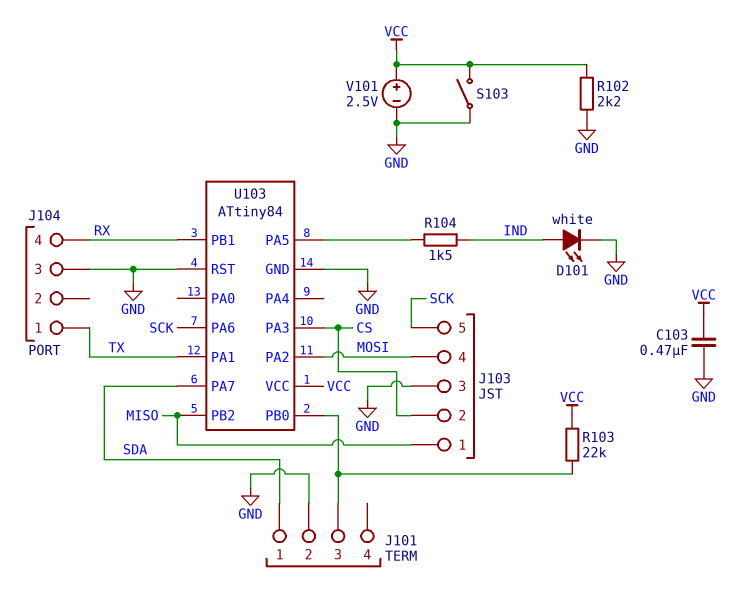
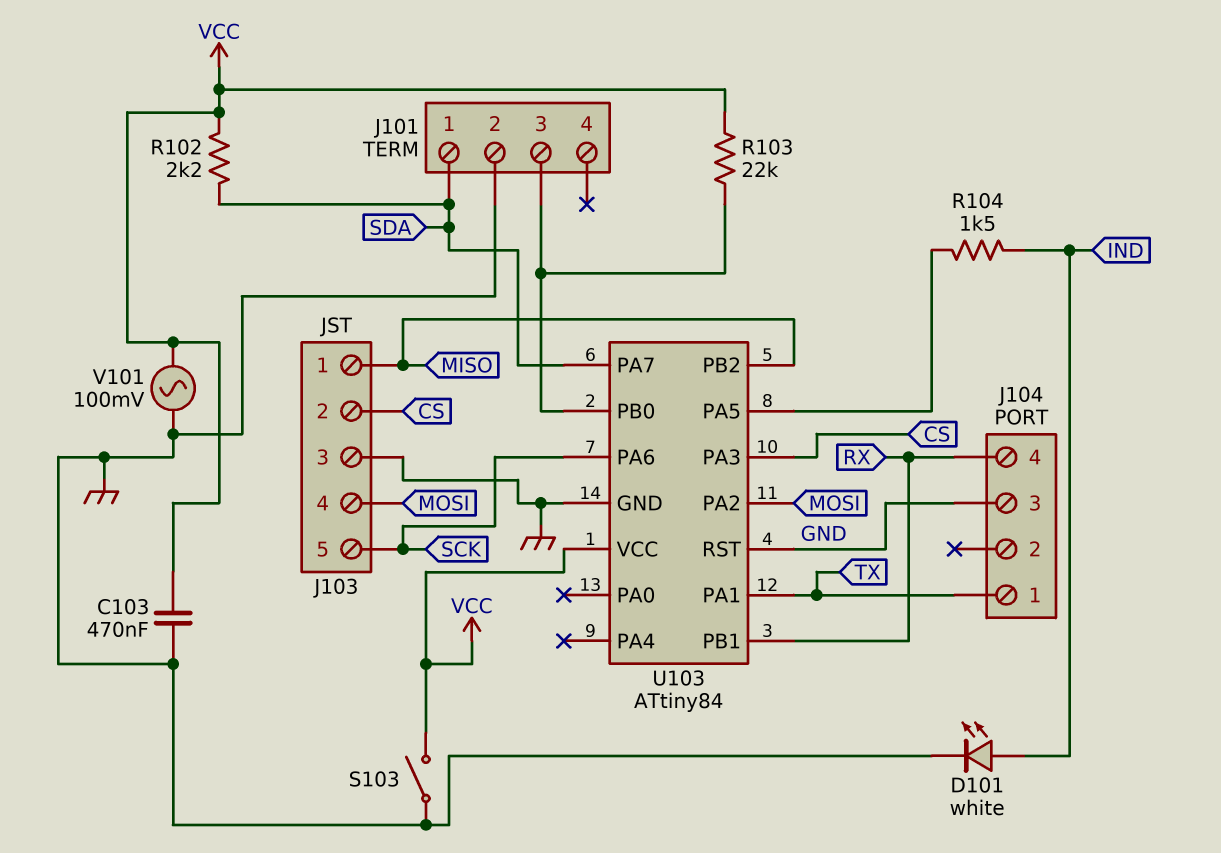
R102: 2.2k (GND, VCC) -> 2.2k (SDA, VCC)
V101: 2.5V (plus VCC, minus GND) -> AC 100mV (GND, VCC)

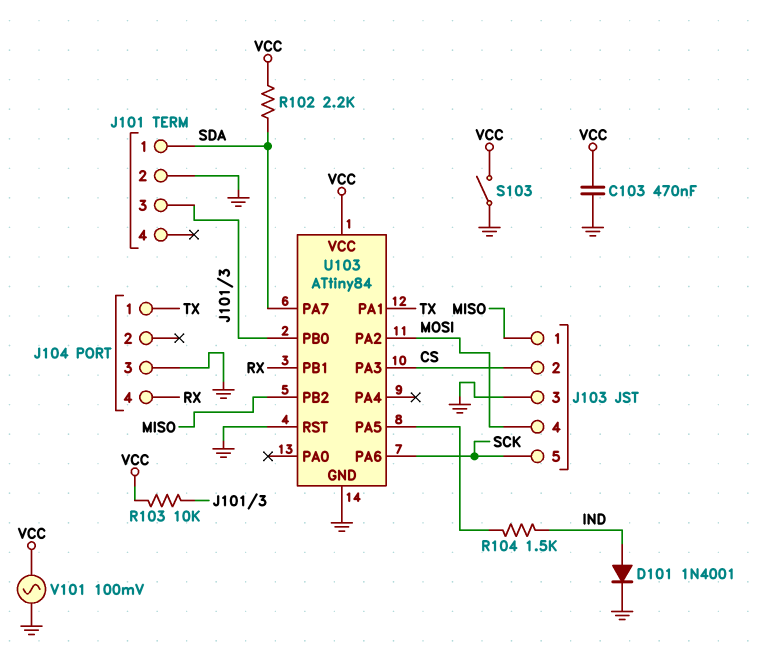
D101: LED white (A IND, K GND) -> diode 1N4001 (A IND, K GND)
R103: 22k (J101/3, VCC) -> 10k (J101/3, VCC)

